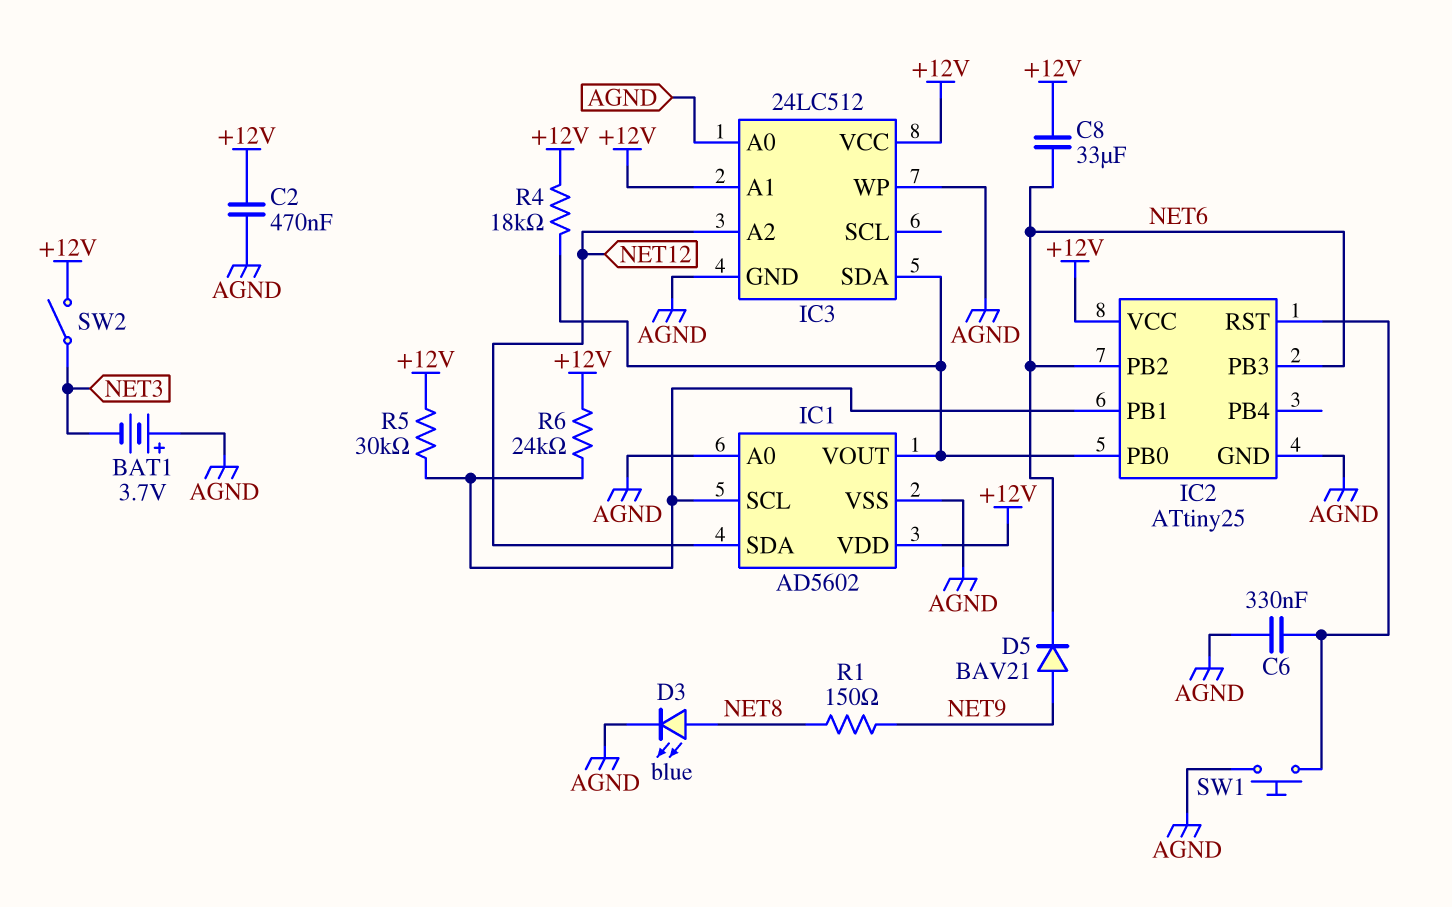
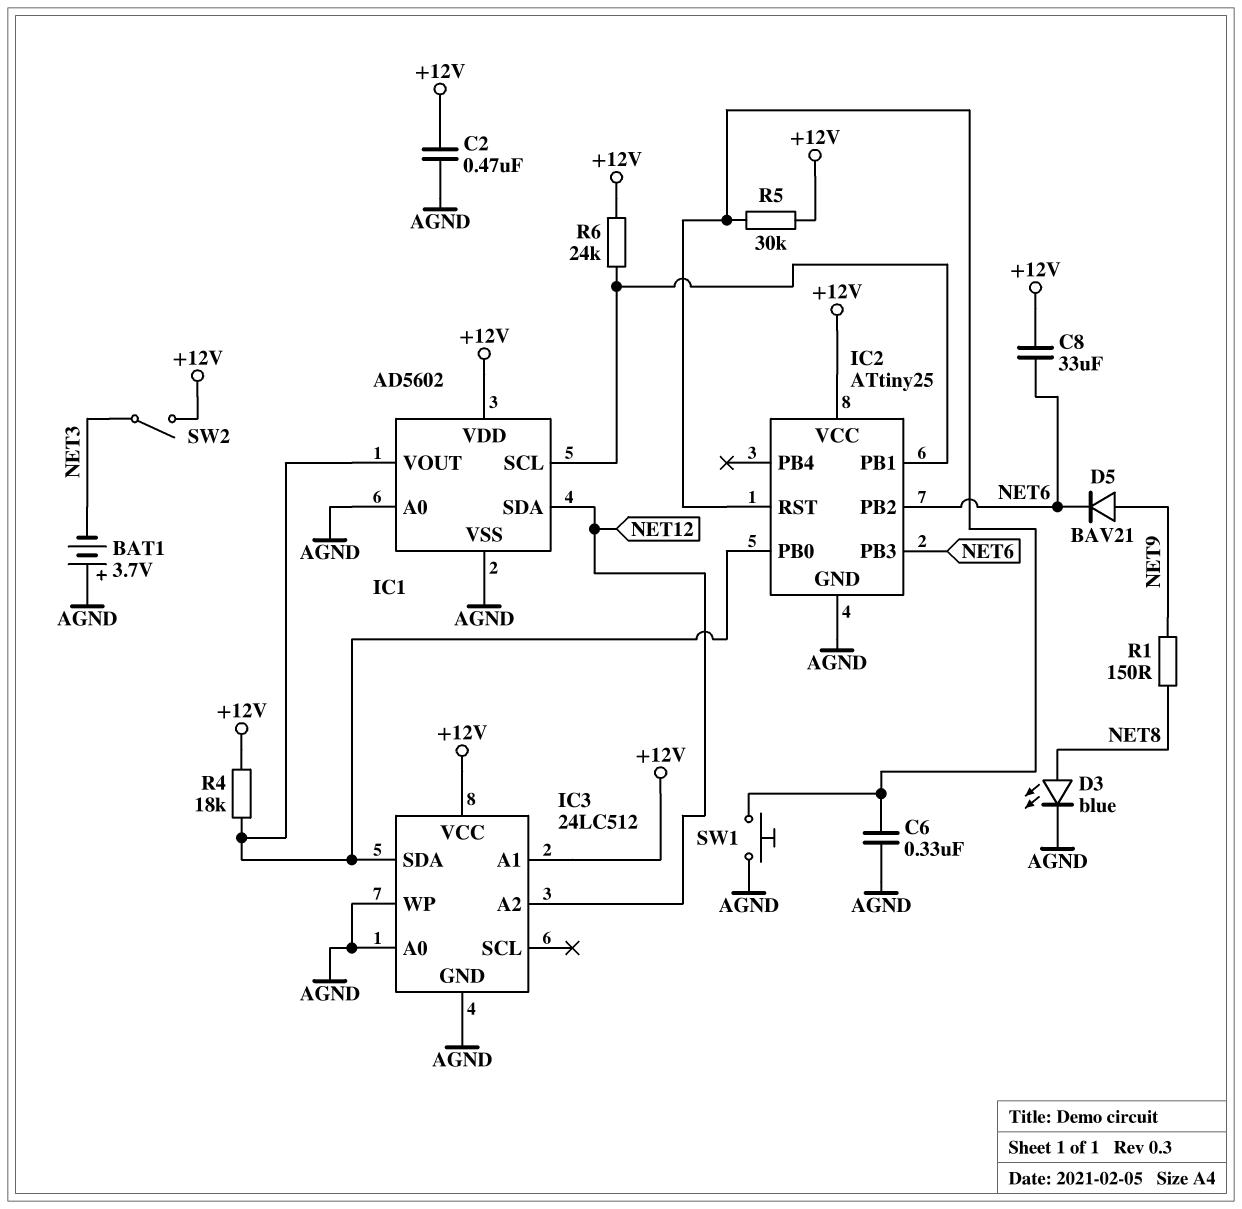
R5: 30k (+12V, IC1/SCL) -> 30k (+12V, IC2/RST)

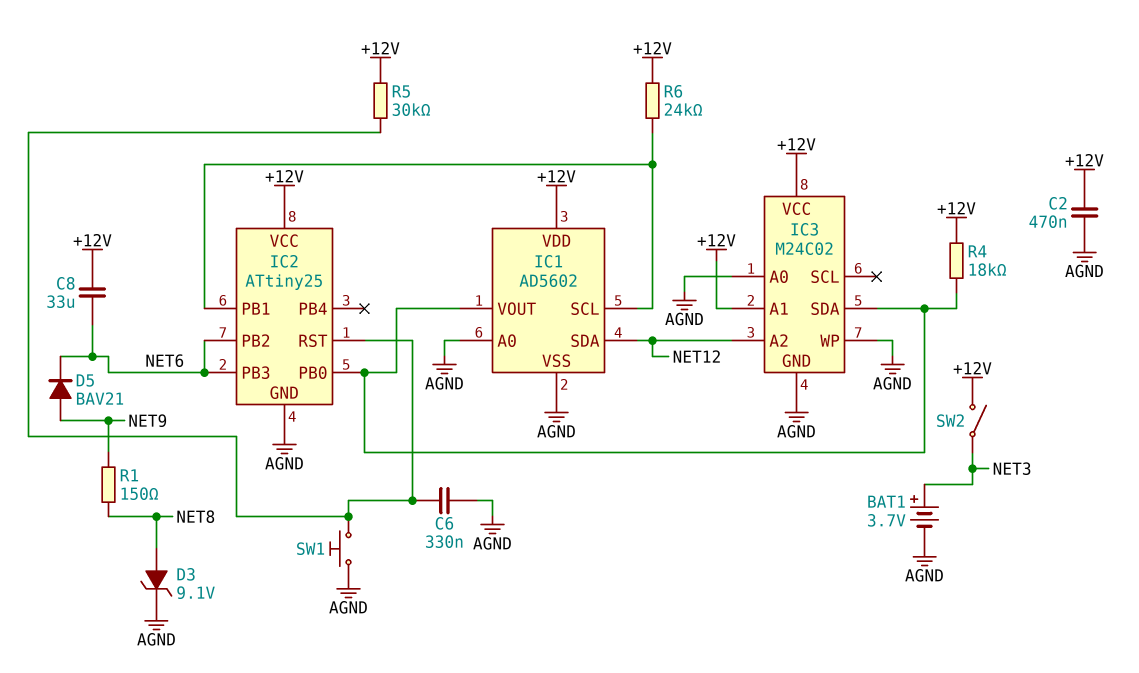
BAT1: 3.7V (plus AGND, minus NET3) -> 3.7V (plus NET3, minus AGND)
D3: LED blue (A NET8, K AGND) -> zener 9.1V (A NET8, K AGND)
IC3: 24LC512 -> M24C02

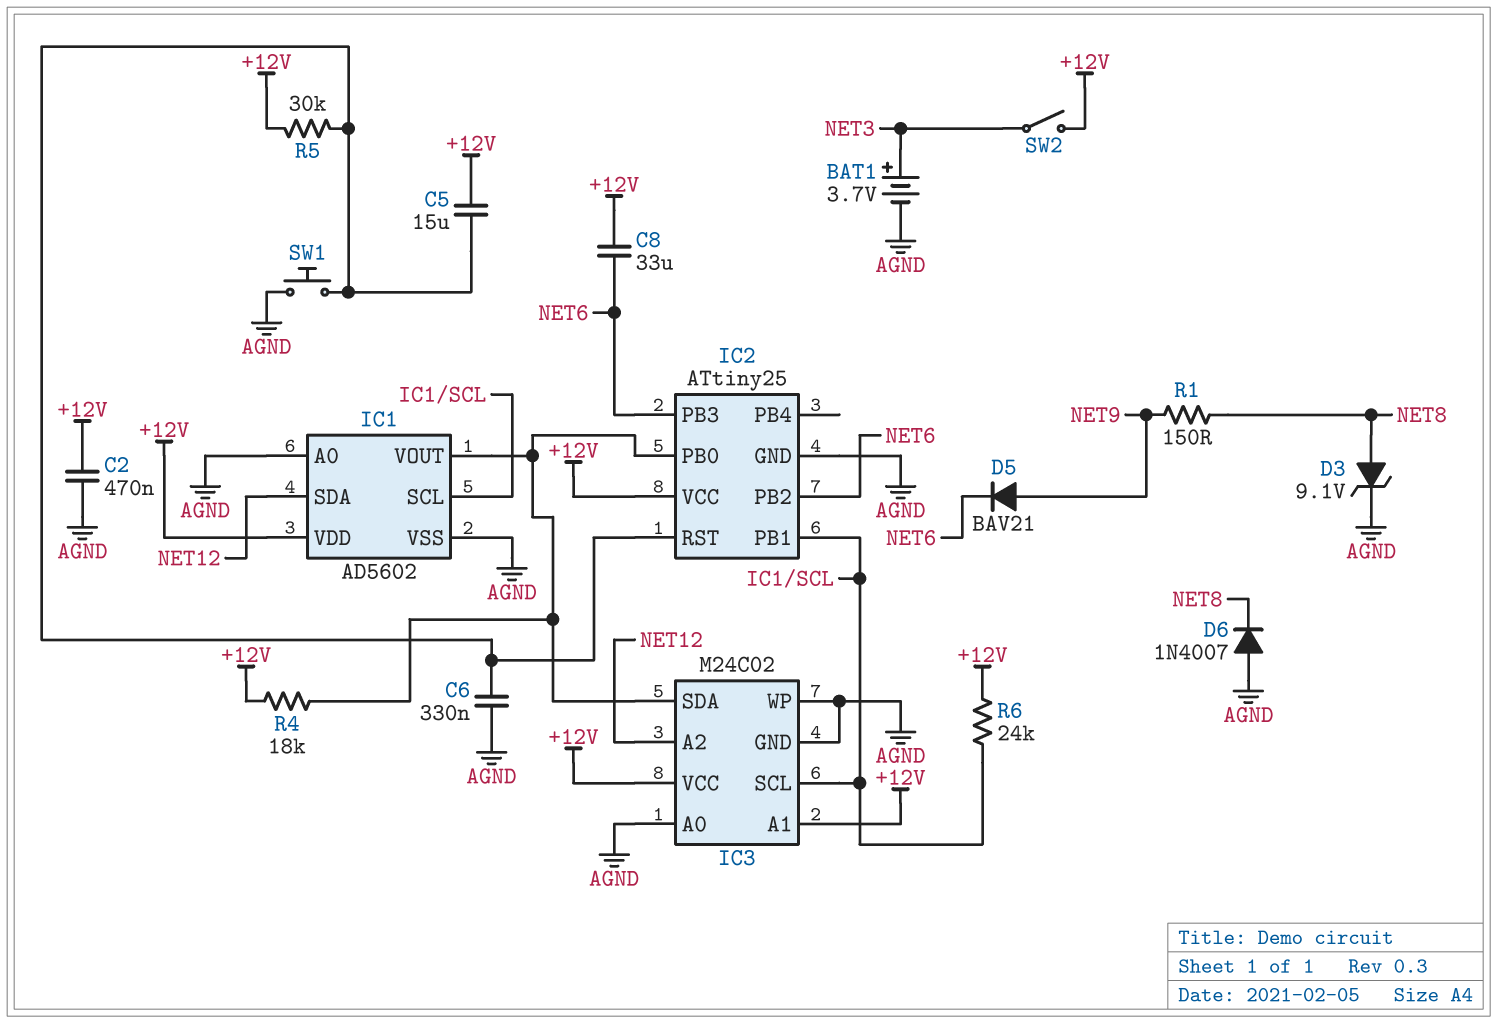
C5: none -> 15uF (+12V, IC2/RST)
D6: none -> diode 1N4007 (A AGND, K NET8)
IC3 pin SCL: none -> IC1/SCL

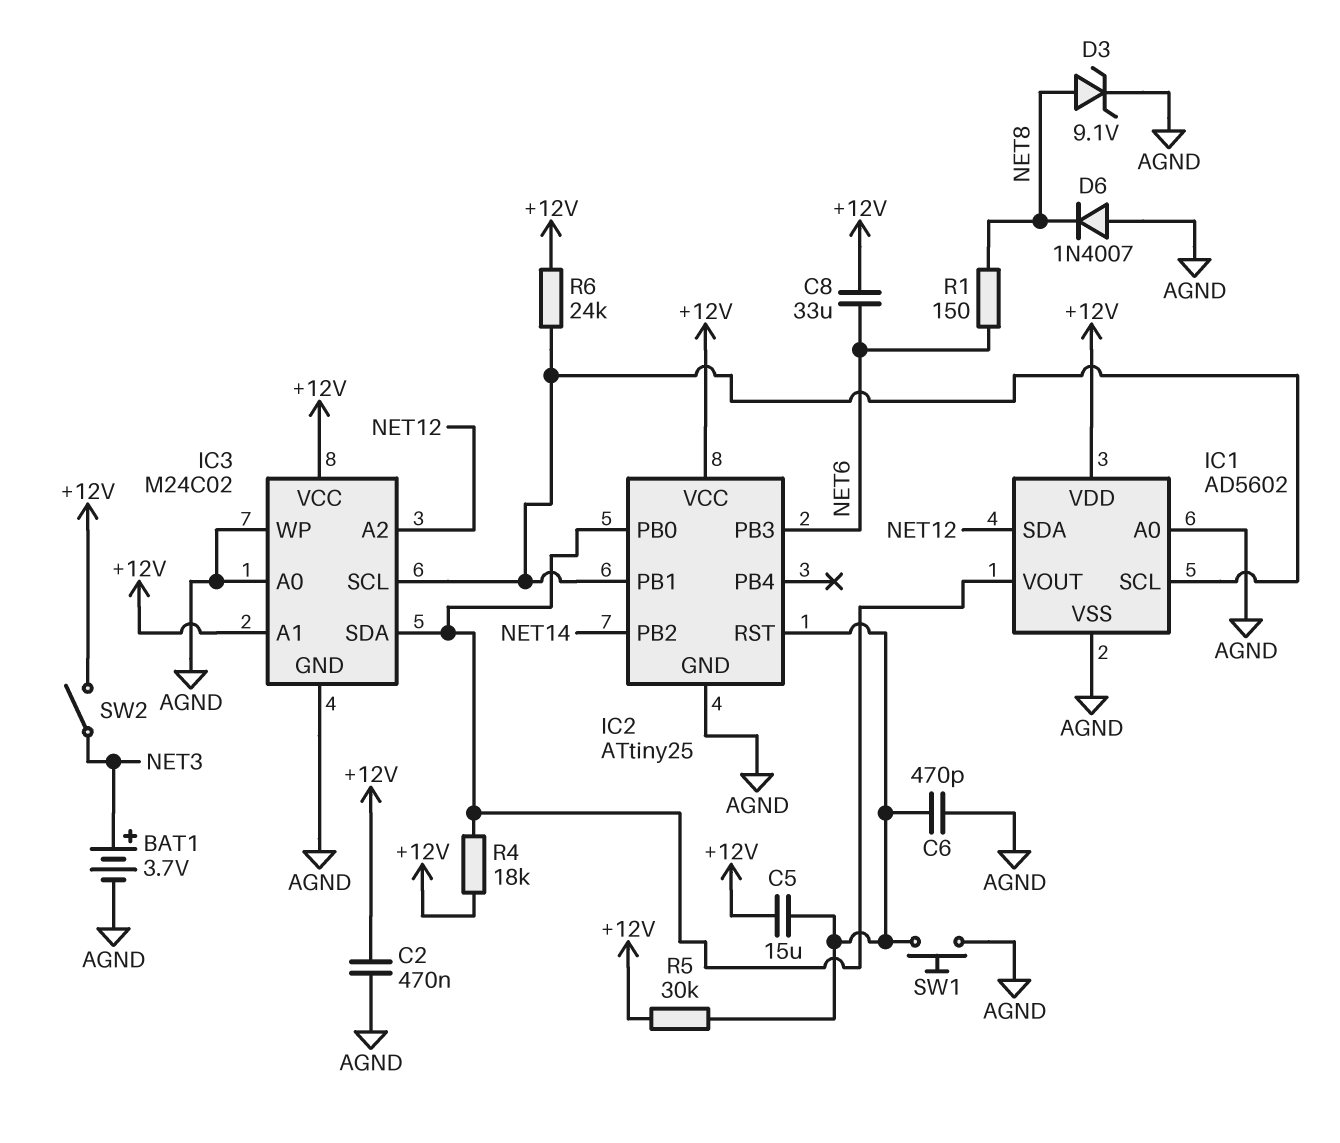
C6: 330nF (AGND, IC2/RST) -> 470pF (AGND, IC2/RST)
D5: diode BAV21 (A NET9, K NET6) -> none
IC2 pin PB2: NET6 -> NET14
R1: 150 (NET8, NET9) -> 150 (NET6, NET8)

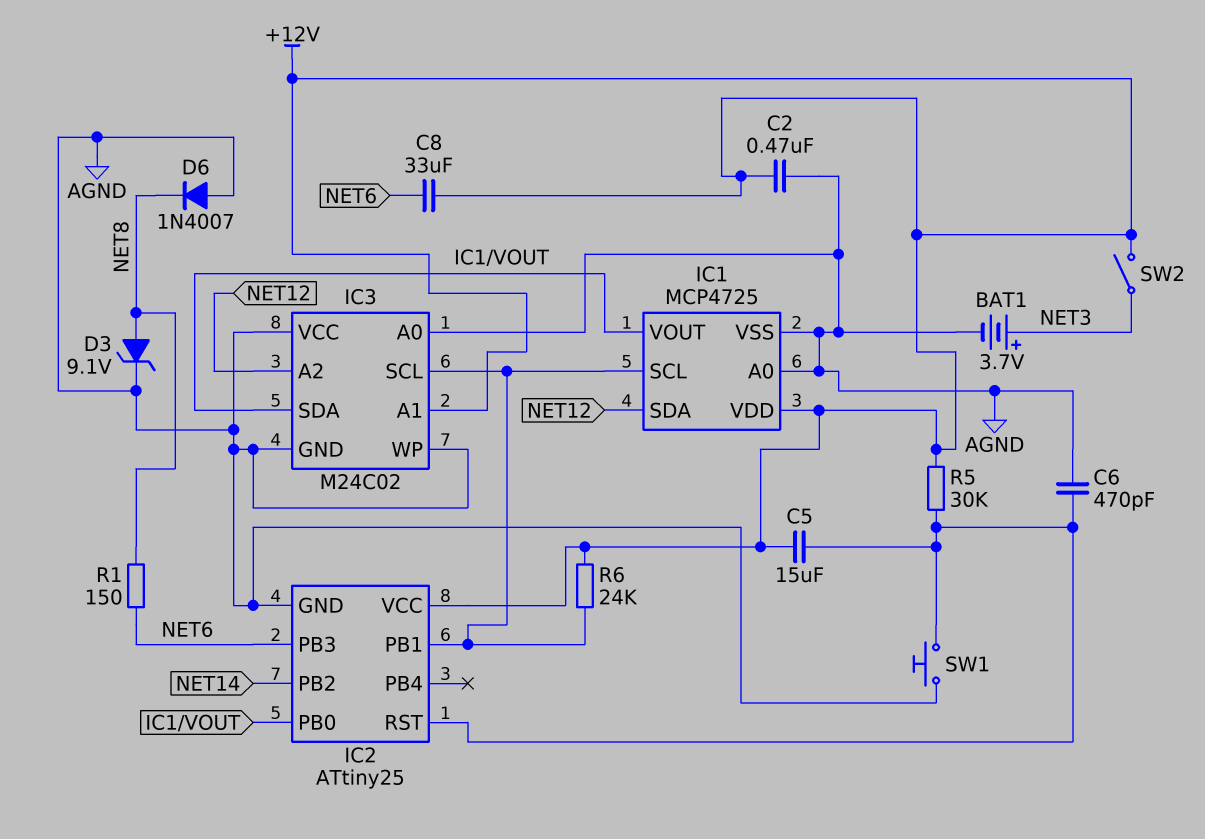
IC1: AD5602 -> MCP4725
IC3 pin VCC: +12V -> AGND
R4: 18k (+12V, IC1/VOUT) -> none

